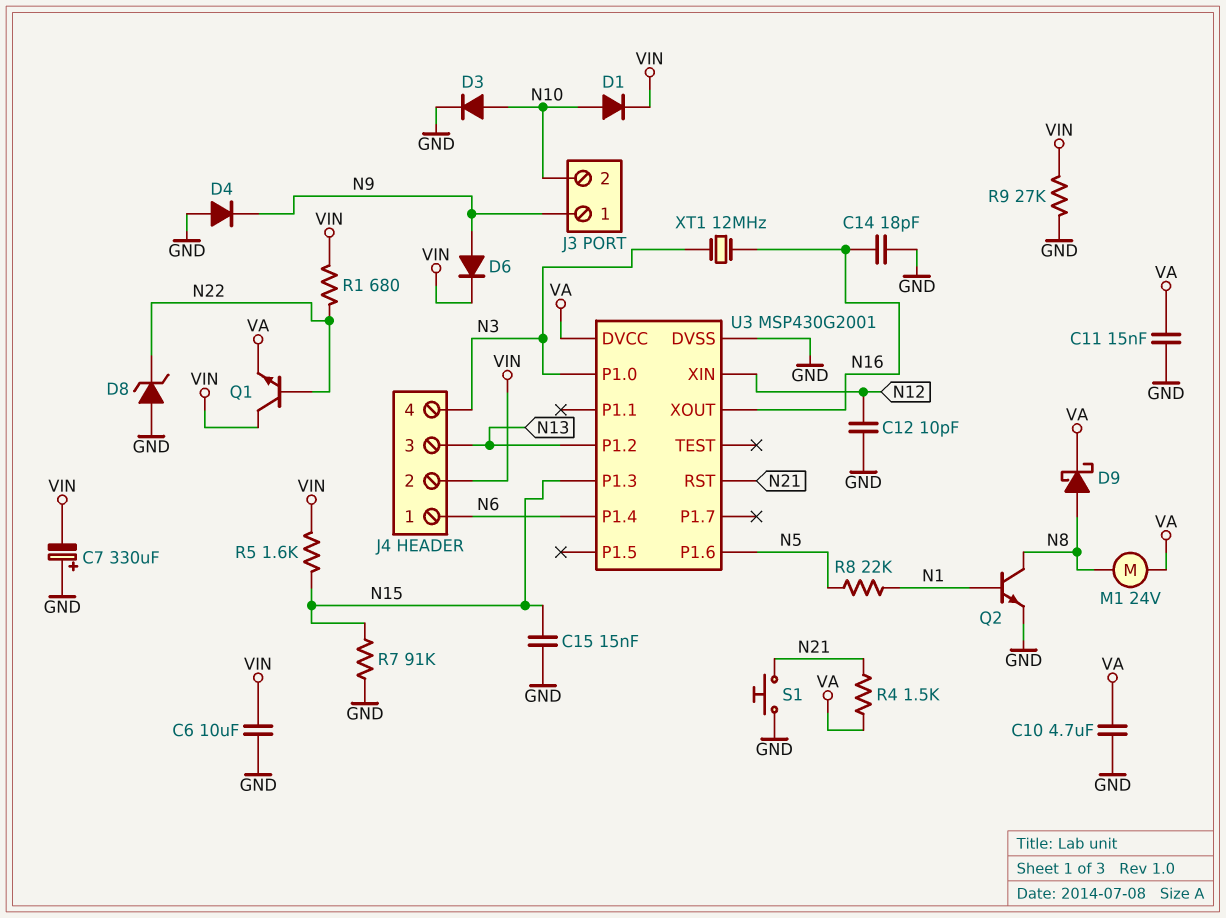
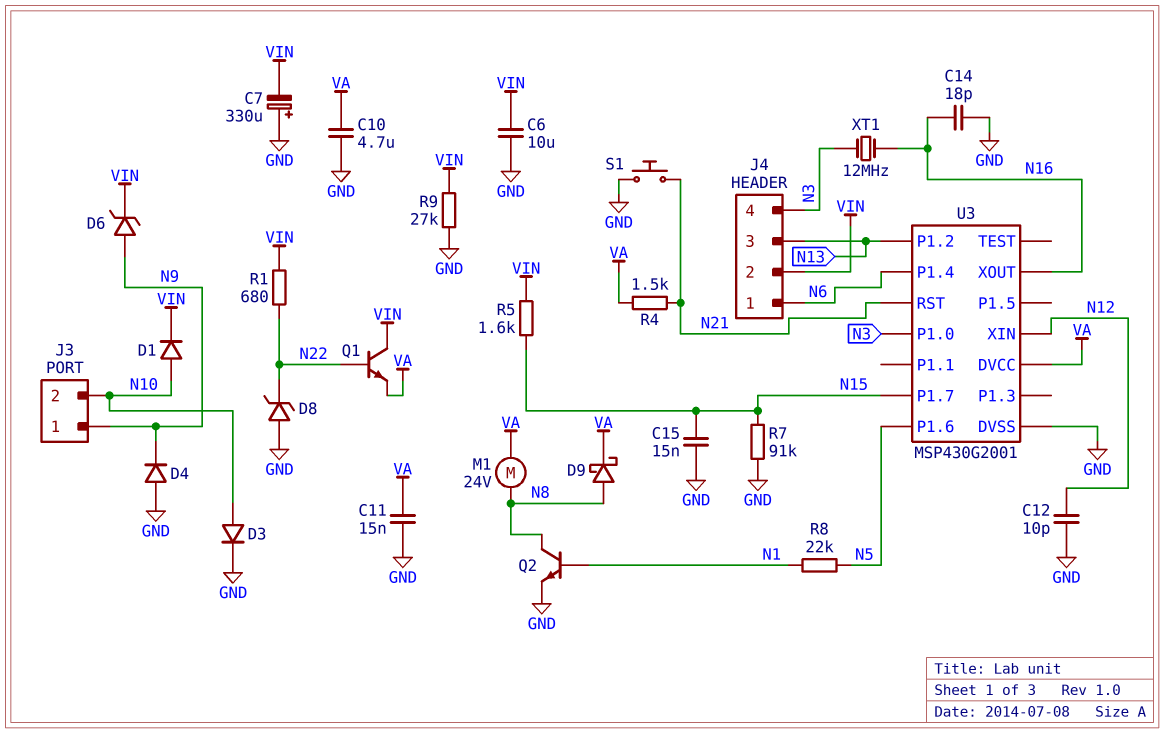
D6: diode (A N9, K VIN) -> zener (A N9, K VIN)
U3 pin P1.3: N15 -> none
U3 pin P1.7: none -> N15

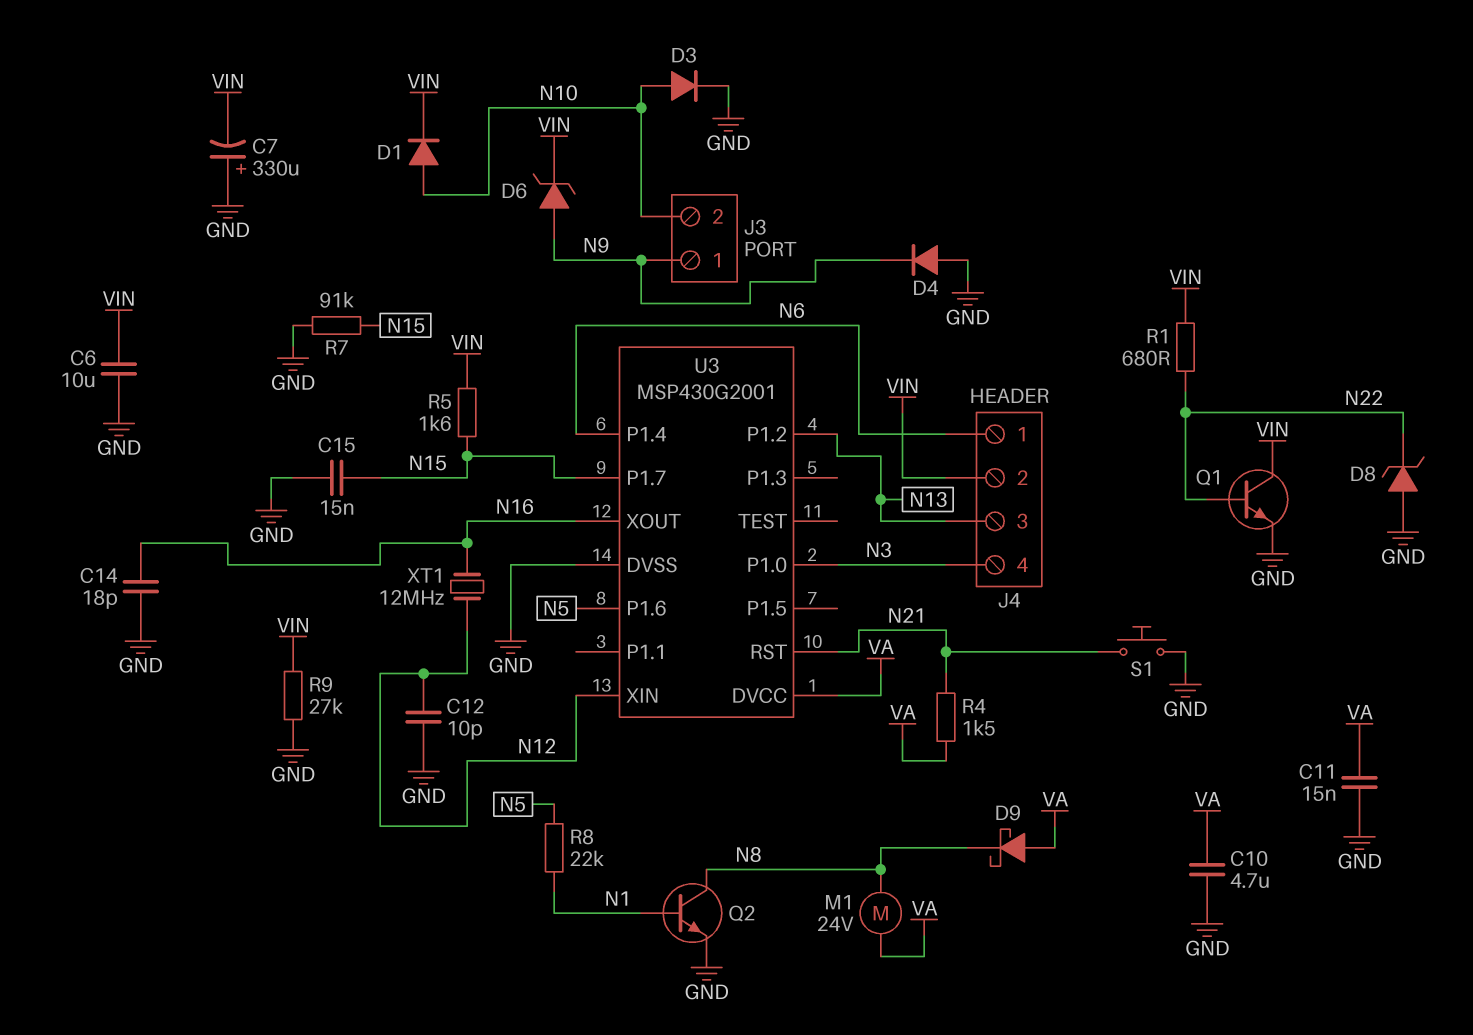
D9: schottky (A N8, K VA) -> schottky (A VA, K N8)
Q1: NPN (B N22, C VIN, E VA) -> NPN (B N22, C VIN, E GND)
XT1: 12MHz (N3, N16) -> 12MHz (N12, N16)

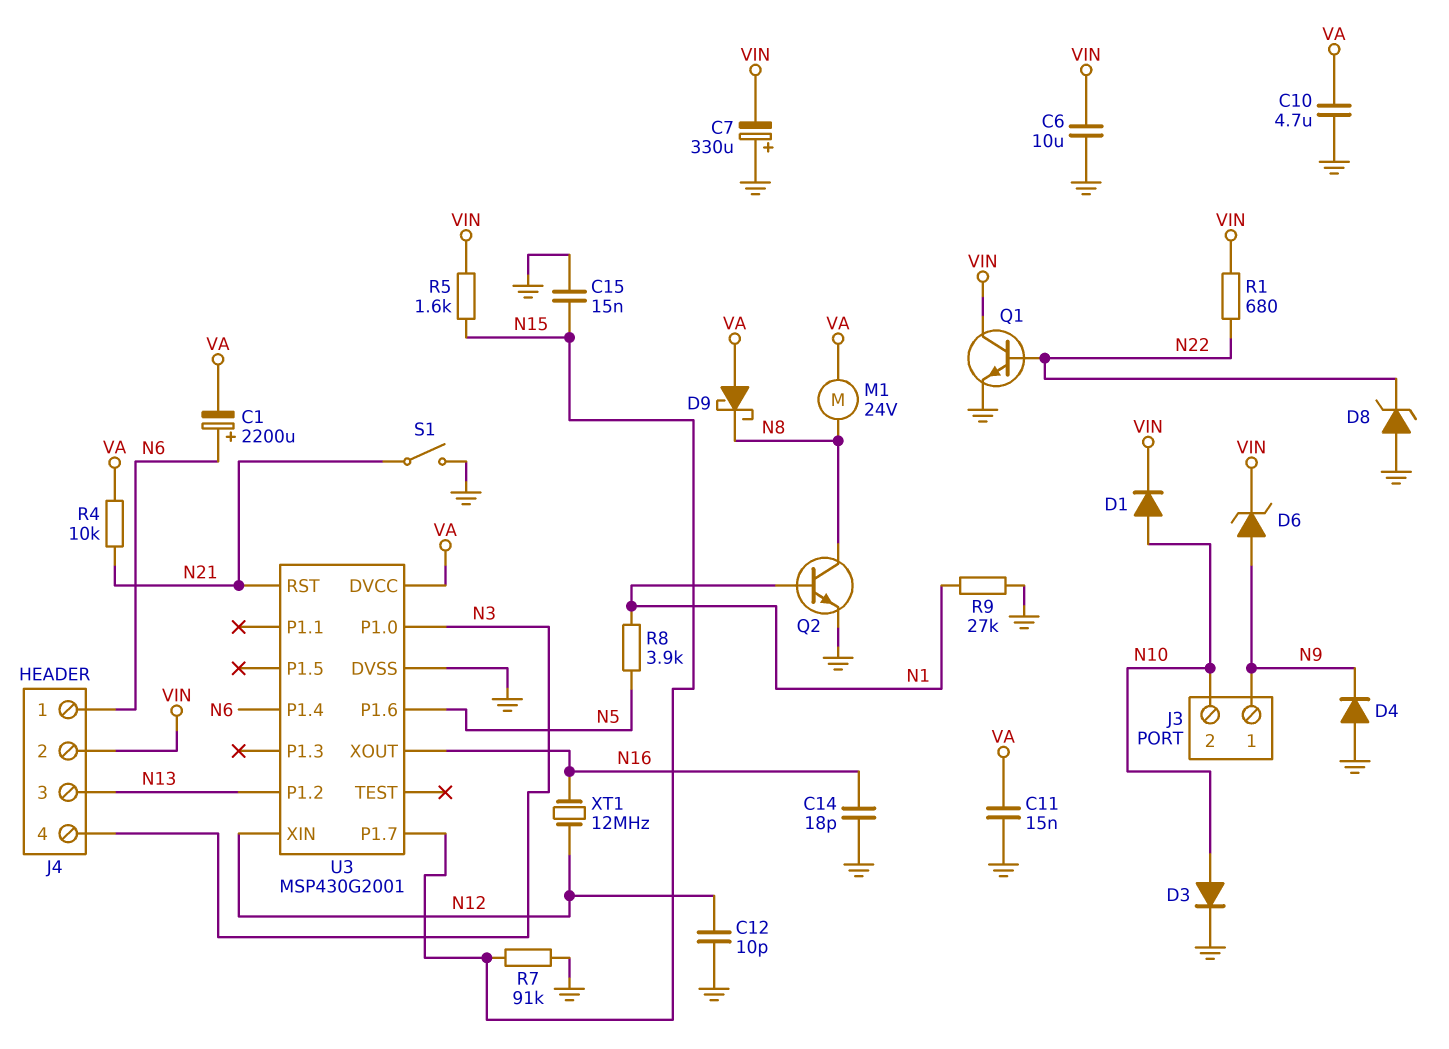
C1: none -> 2200uF (plus N6, minus VA)
R4: 1.5k (N21, VA) -> 10k (N21, VA)
R8: 22k (N1, N5) -> 3.9k (N1, N5)
R9: 27k (GND, VIN) -> 27k (GND, N1)
S1: button (GND, N21) -> switch (GND, N21)

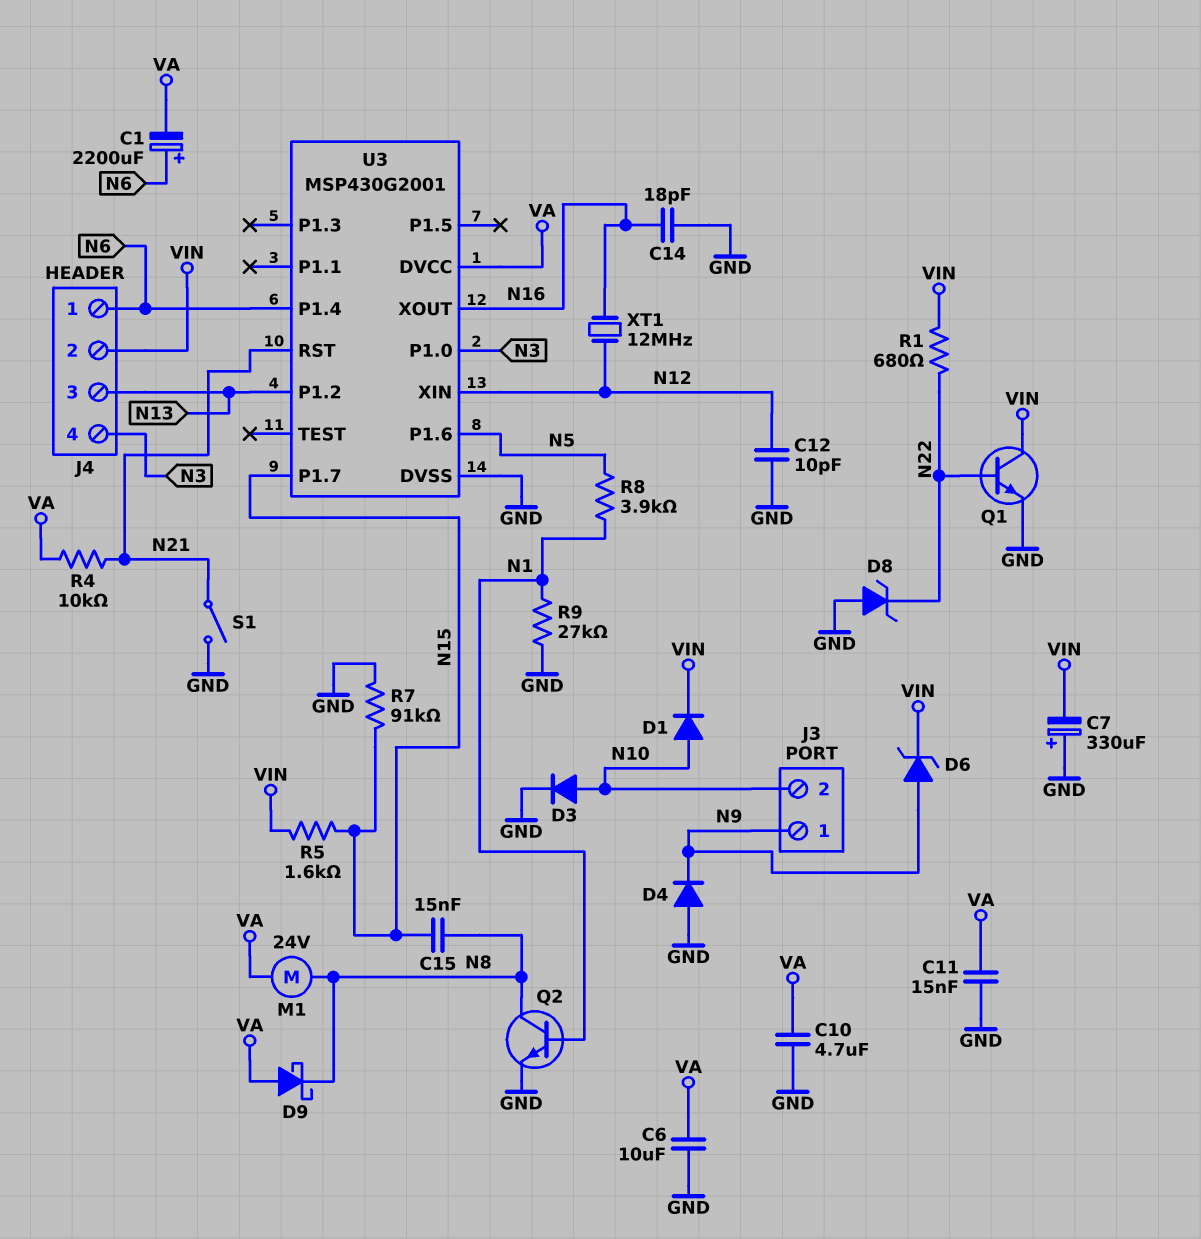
C6: 10uF (GND, VIN) -> 10uF (GND, VA)
C15: 15nF (GND, N15) -> 15nF (N8, N15)

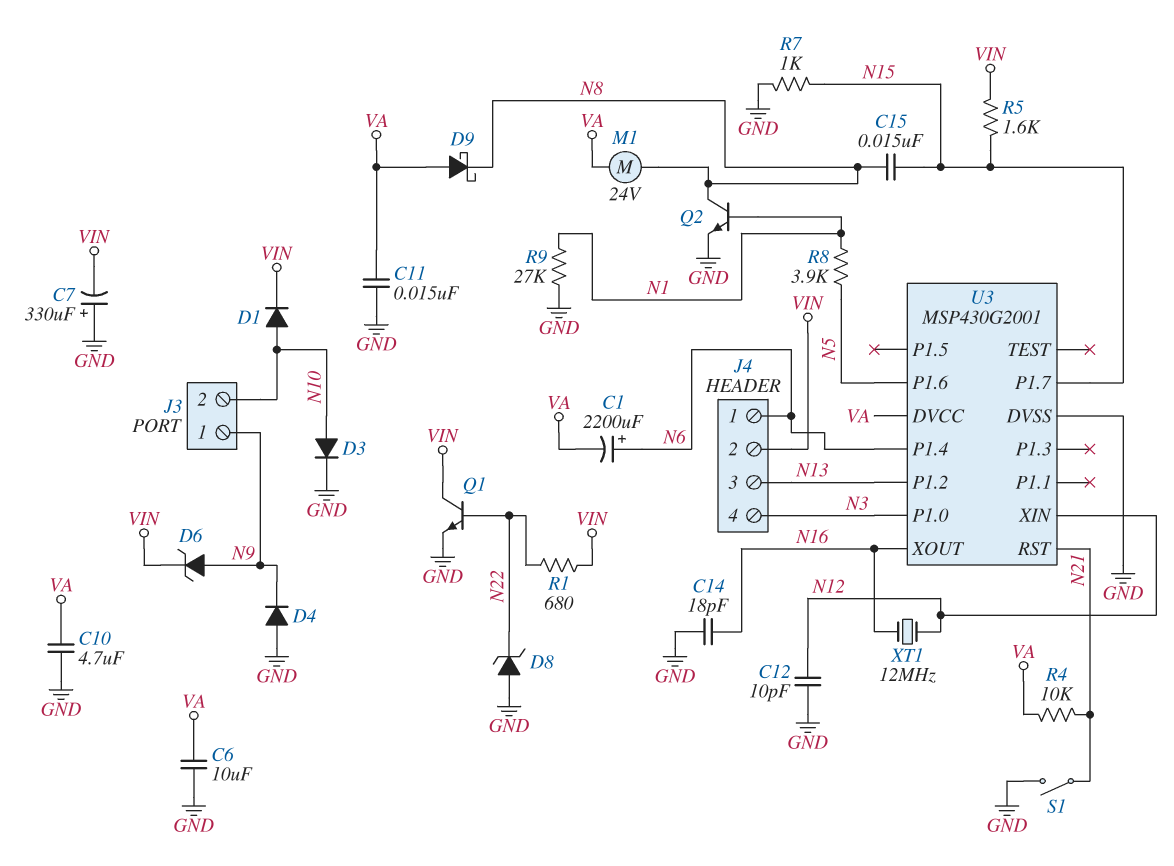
R7: 91k (GND, N15) -> 1k (GND, N15)

